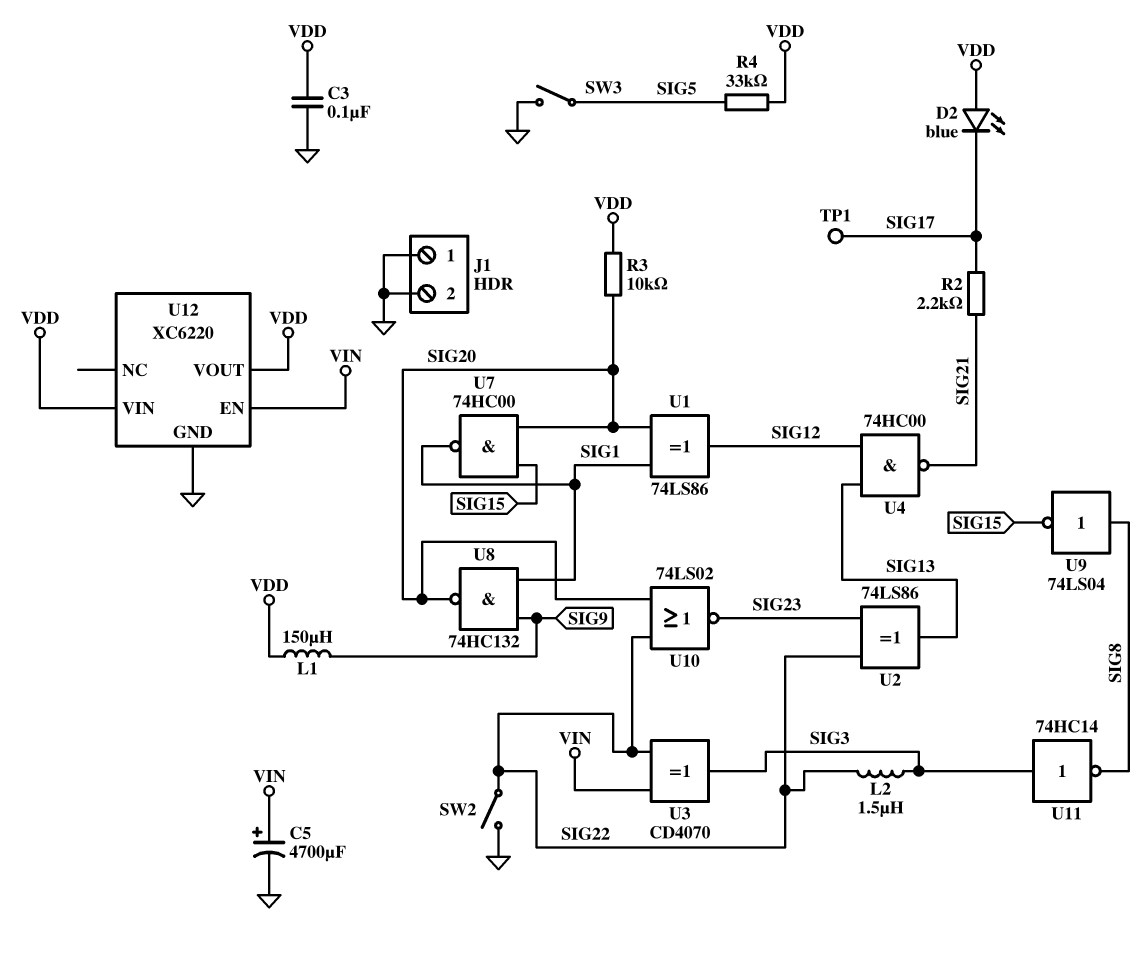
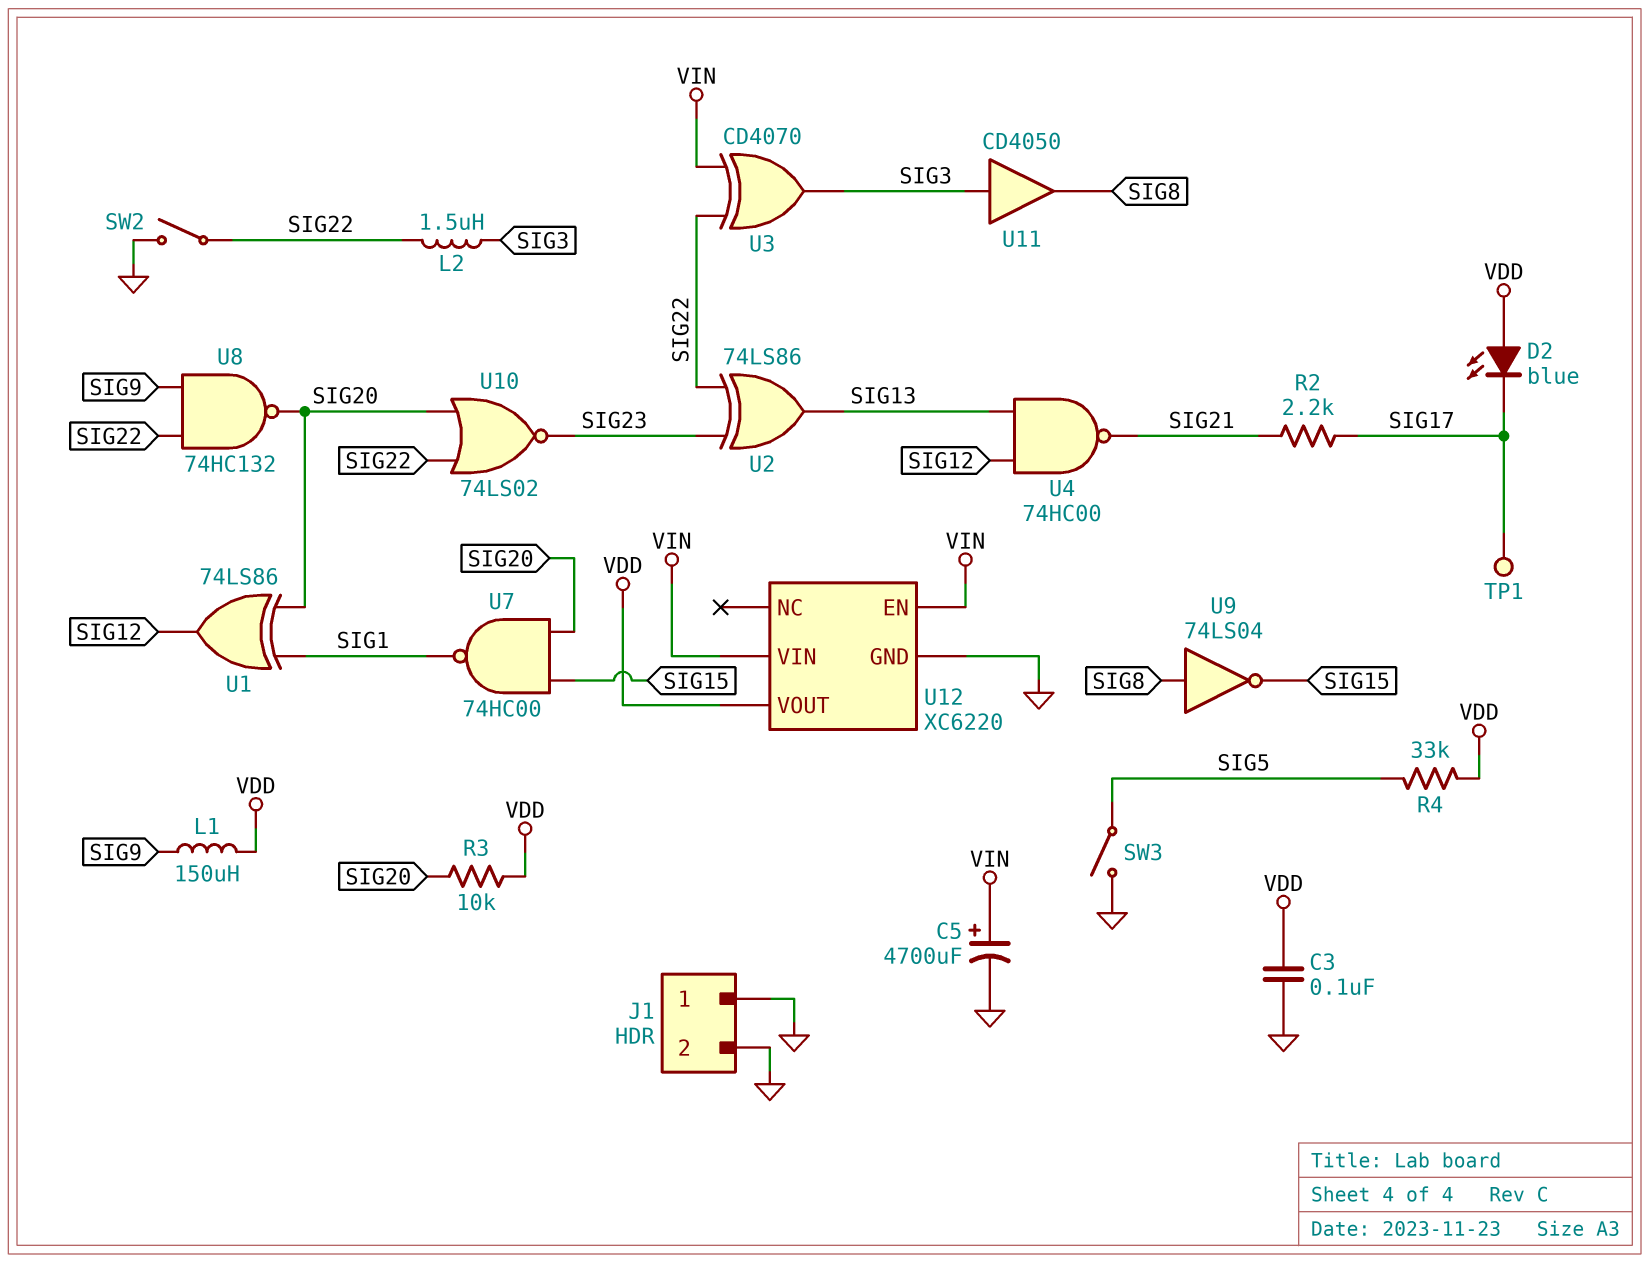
U8: NAND 74HC132 (in SIG1, in SIG9, out SIG20) -> NAND 74HC132 (in SIG9, in SIG22, out SIG20)
U11: NOT 74HC14 (in SIG3, out SIG8) -> buffer CD4050 (in SIG3, out SIG8)
U12 pin VIN: VDD -> VIN

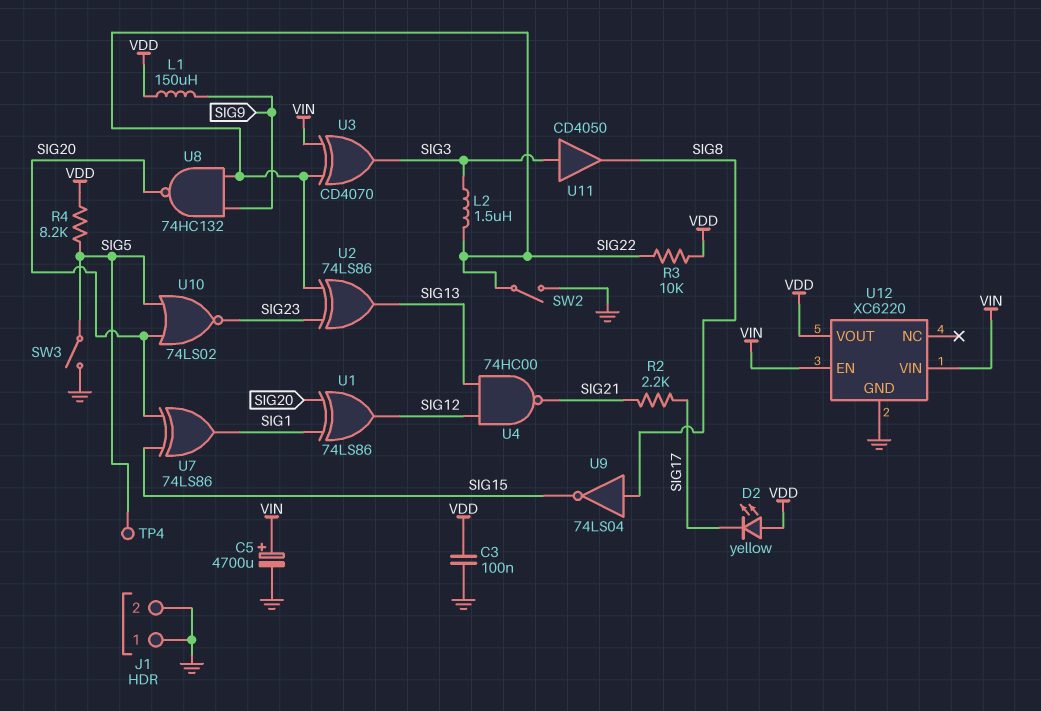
D2: LED blue (A VDD, K SIG17) -> LED yellow (A VDD, K SIG17)
R3: 10k (SIG20, VDD) -> 10k (SIG22, VDD)
R4: 33k (SIG5, VDD) -> 8.2k (SIG5, VDD)
TP1: test point (SIG17) -> none
TP4: none -> test point (SIG5)
U7: NAND 74HC00 (in SIG15, in SIG20, out SIG1) -> XOR 74LS86 (in SIG15, in SIG20, out SIG1)
U10: NOR 74LS02 (in SIG20, in SIG22, out SIG23) -> NOR 74LS02 (in SIG5, in SIG20, out SIG23)

